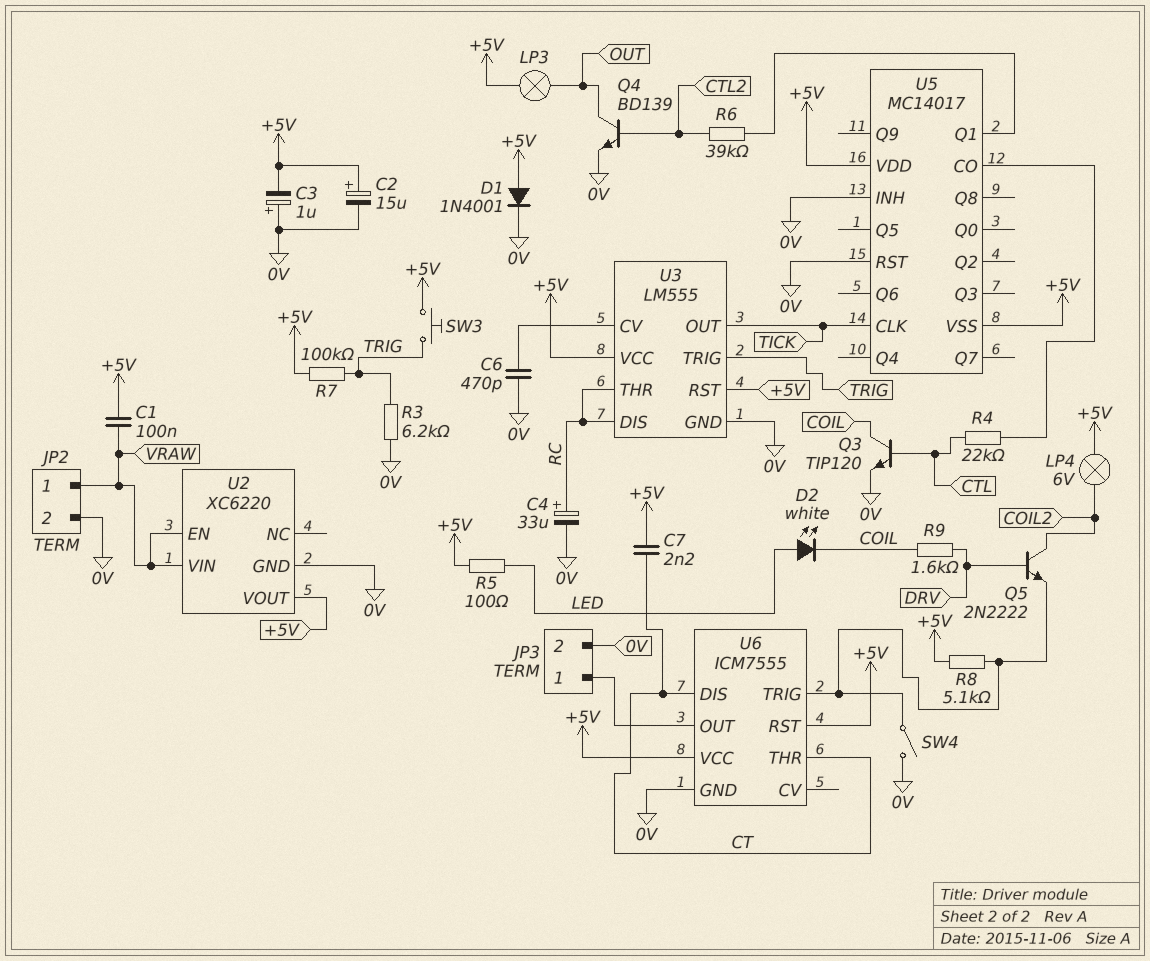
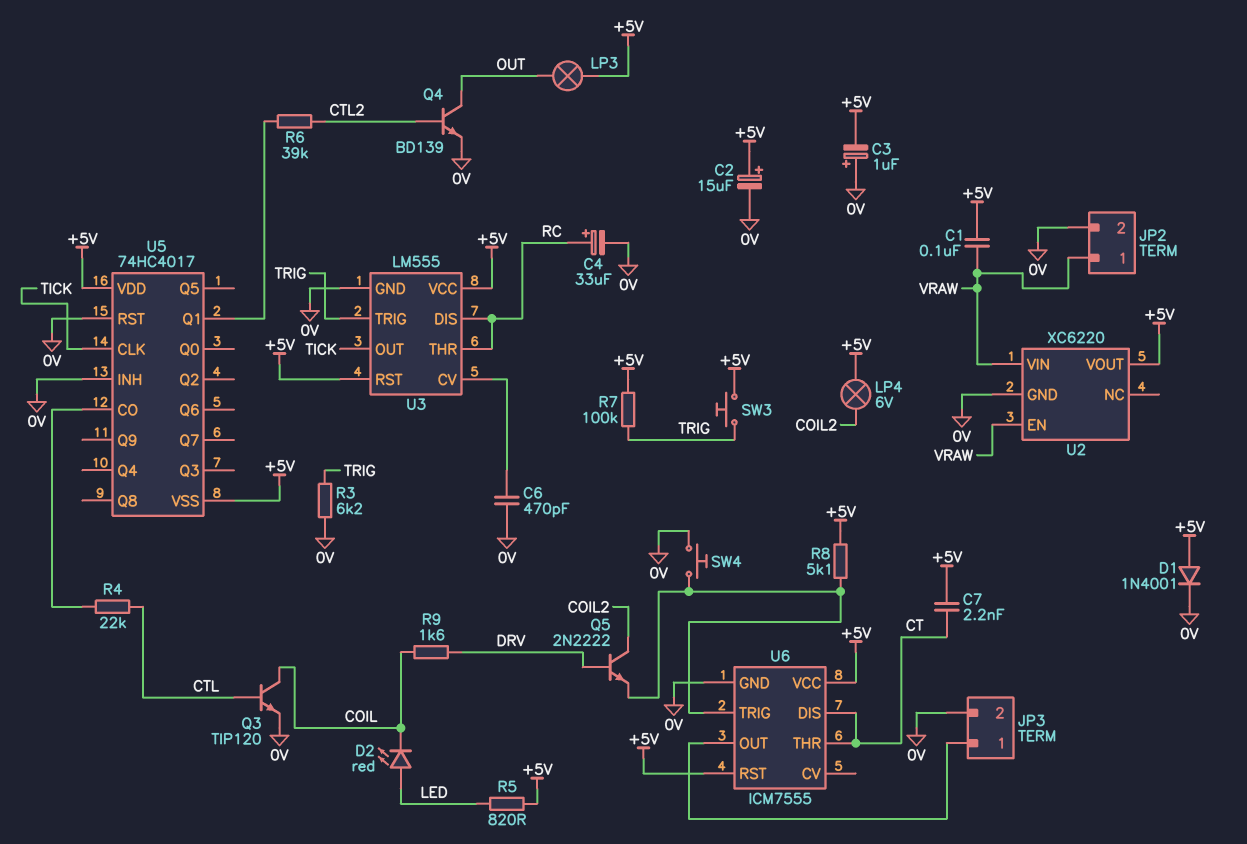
D2: LED white (A LED, K COIL) -> LED red (A LED, K COIL)
R5: 100 (+5V, LED) -> 820 (+5V, LED)
SW4: switch (0V, U6/TRIG) -> button (0V, U6/TRIG)
U5: MC14017 -> 74HC4017

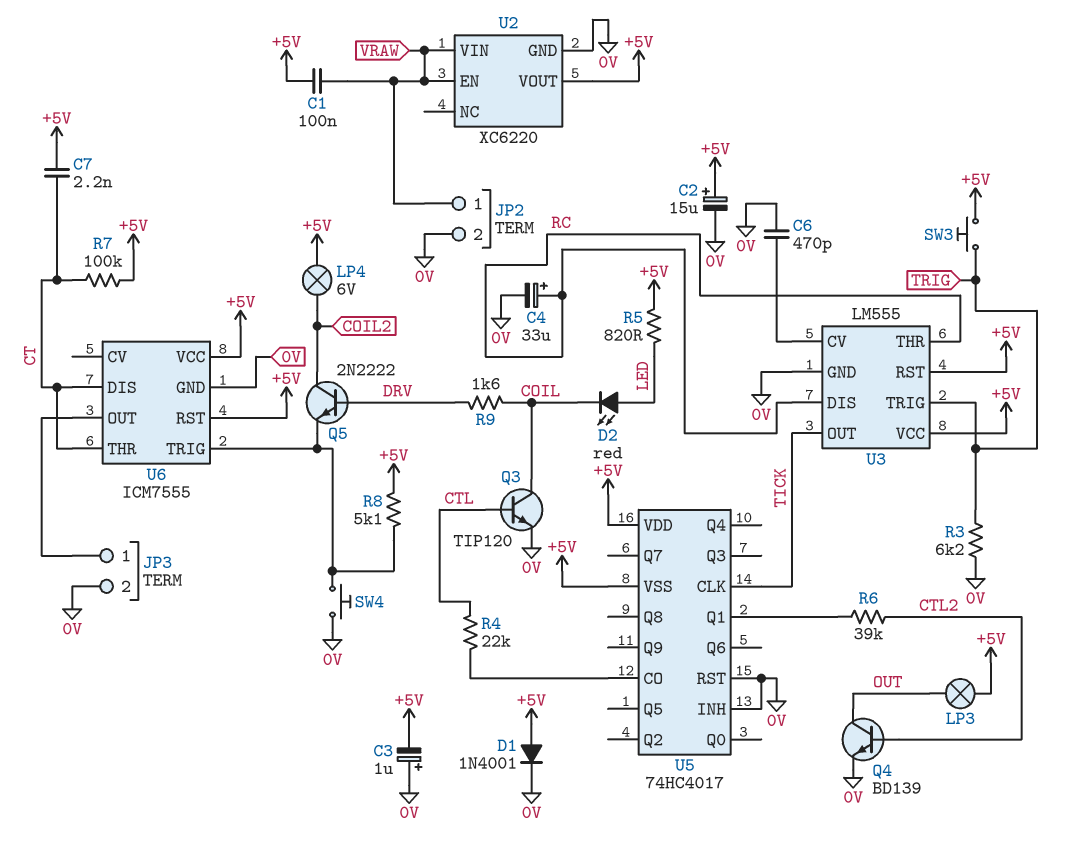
R7: 100k (+5V, TRIG) -> 100k (+5V, CT)

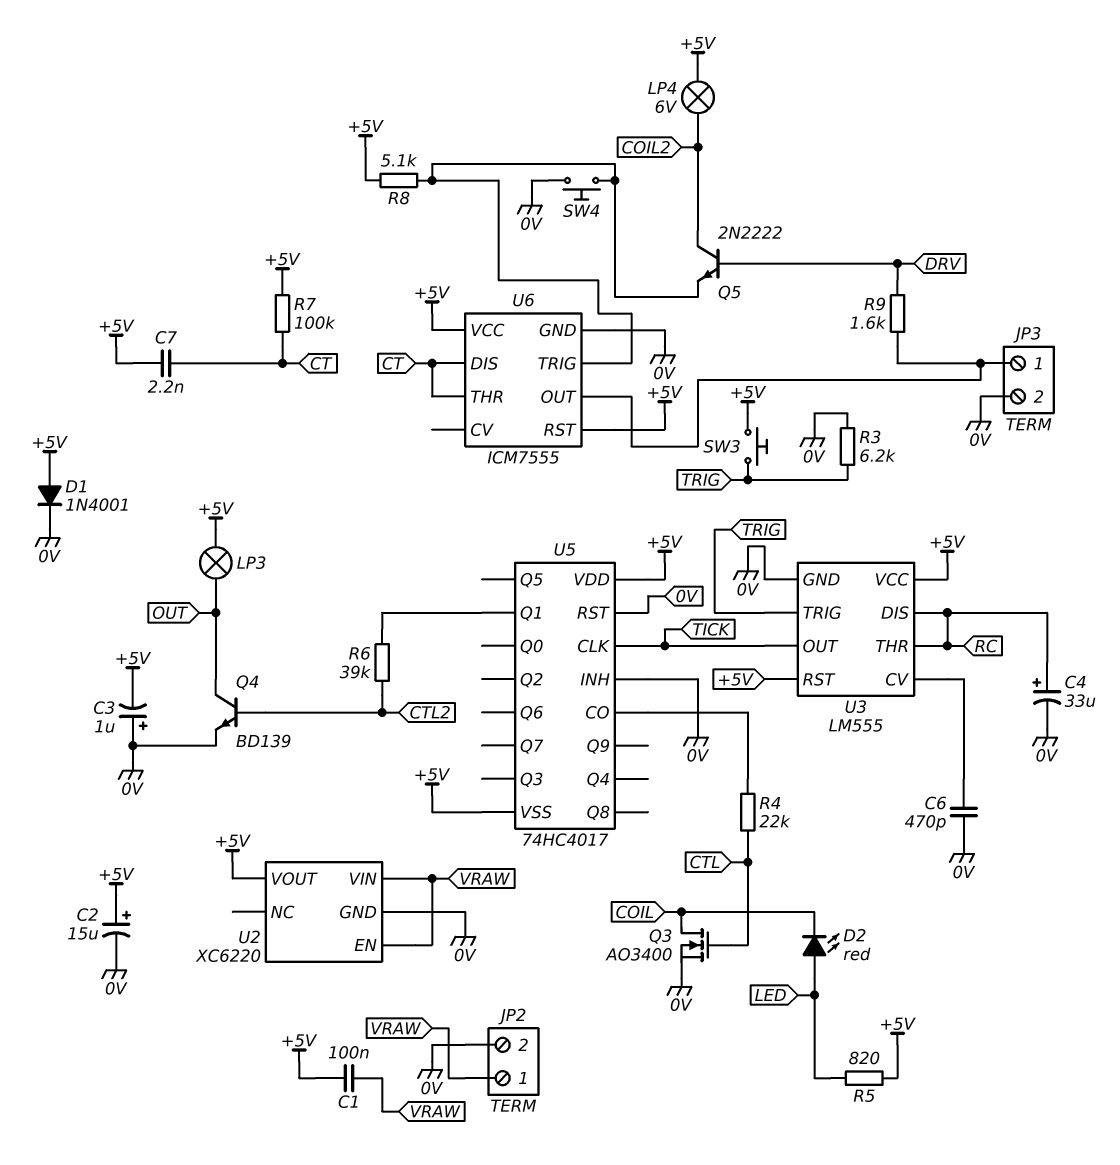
Q3: NPN TIP120 (B CTL, C COIL, E 0V) -> NMOS AO3400 (G CTL, D COIL, S 0V)
R9: 1.6k (COIL, DRV) -> 1.6k (DRV, JP3/1)

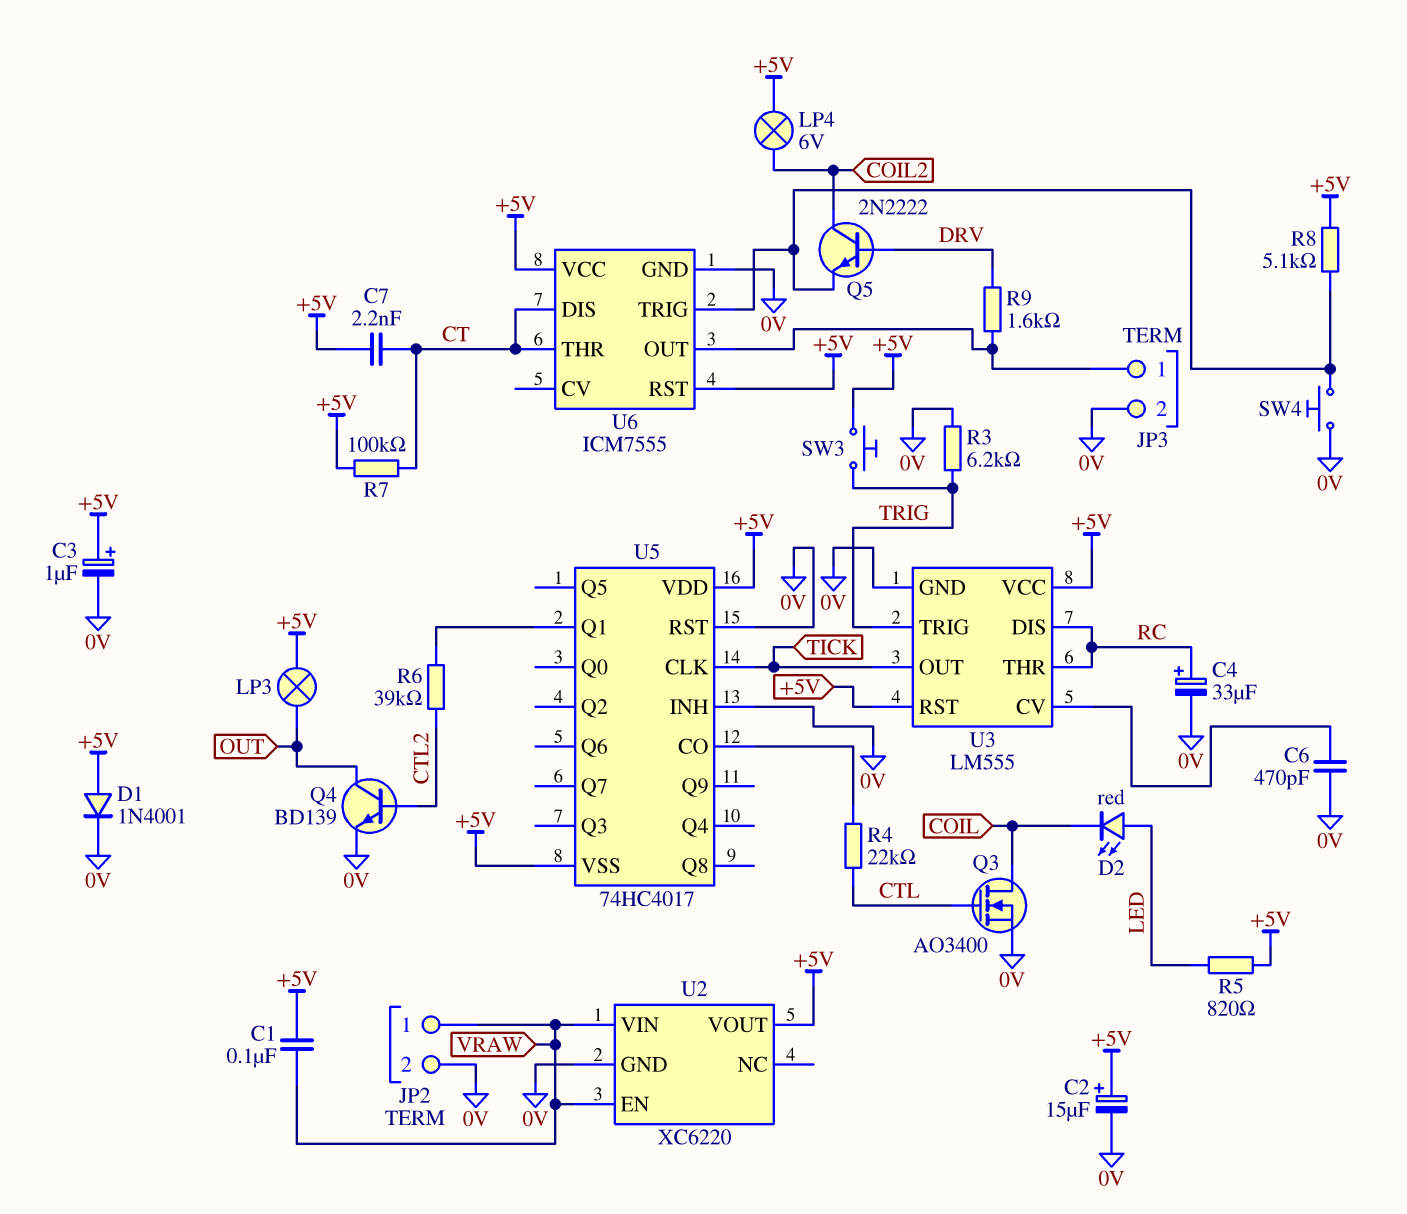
C3: 1uF (plus 0V, minus +5V) -> 1uF (plus +5V, minus 0V)

